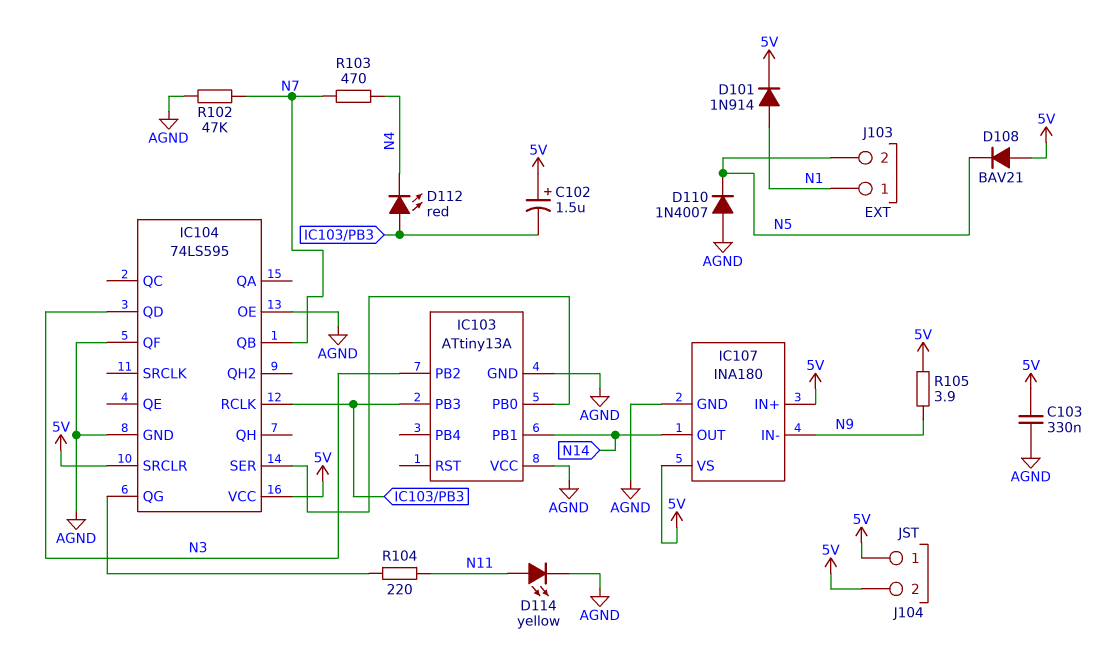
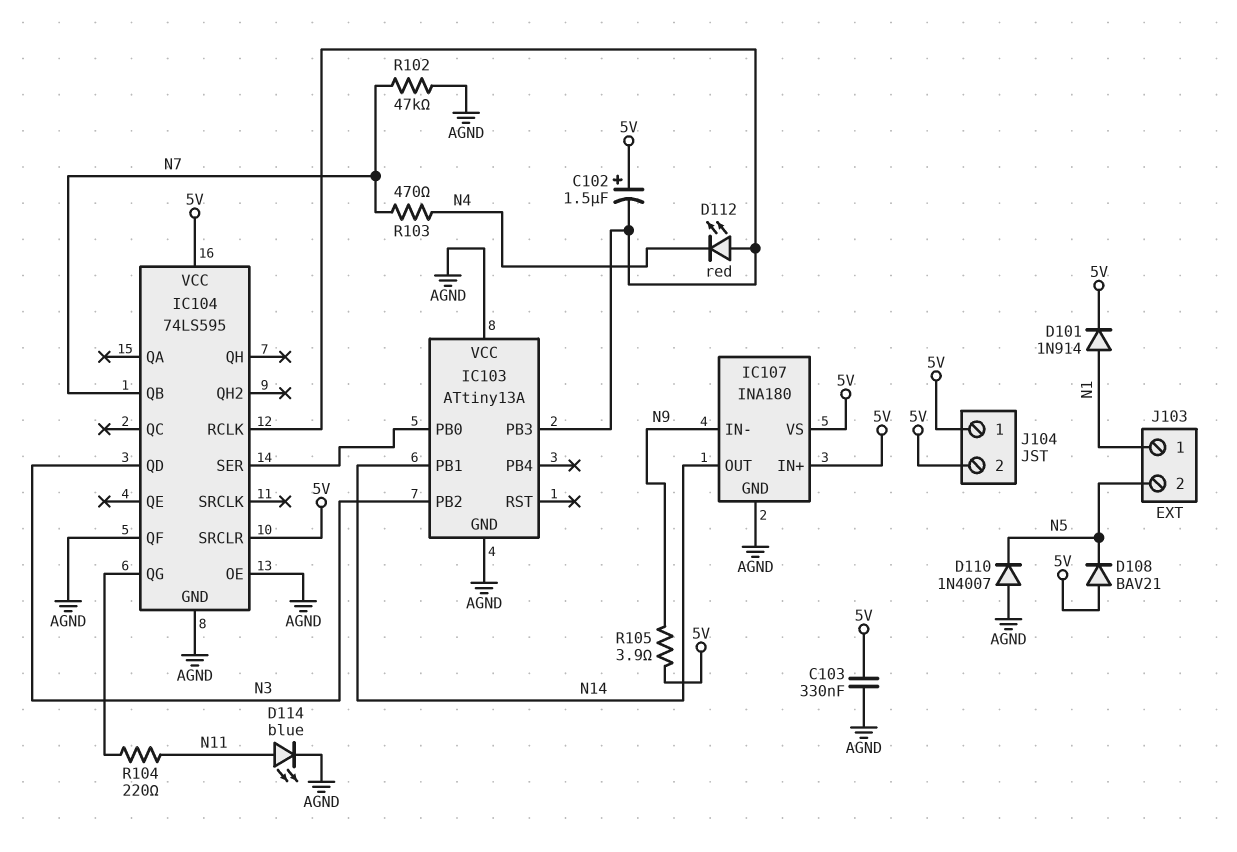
D114: LED yellow (A N11, K AGND) -> LED blue (A N11, K AGND)

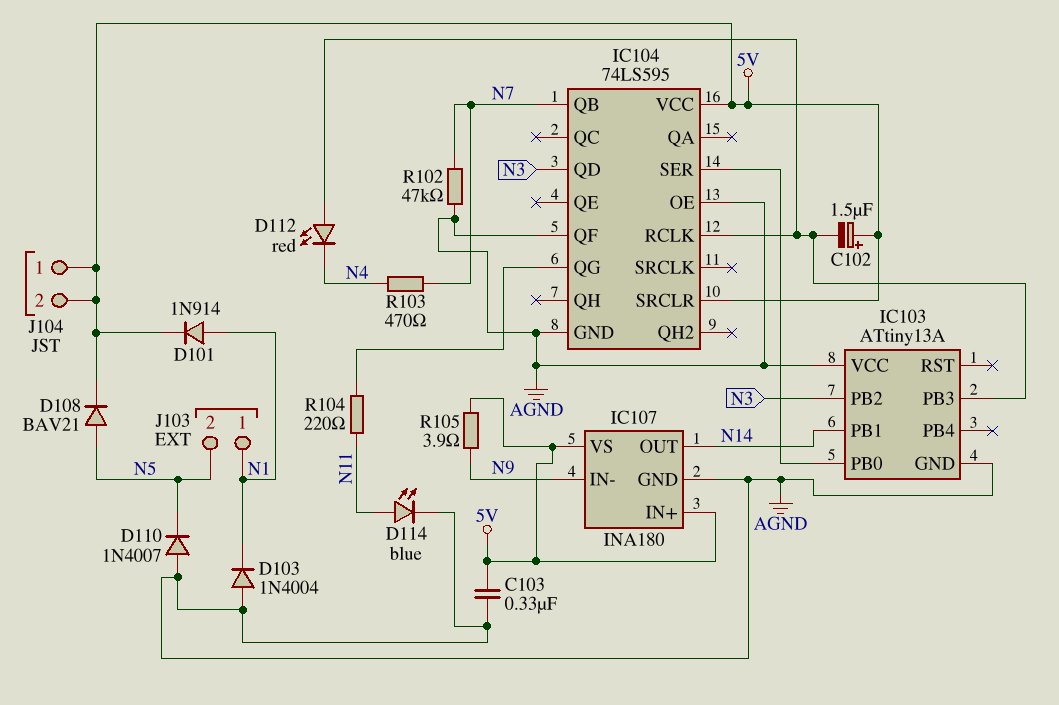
D103: none -> diode 1N4004 (A AGND, K N1)
D108: diode BAV21 (A 5V, K N5) -> diode BAV21 (A N5, K 5V)

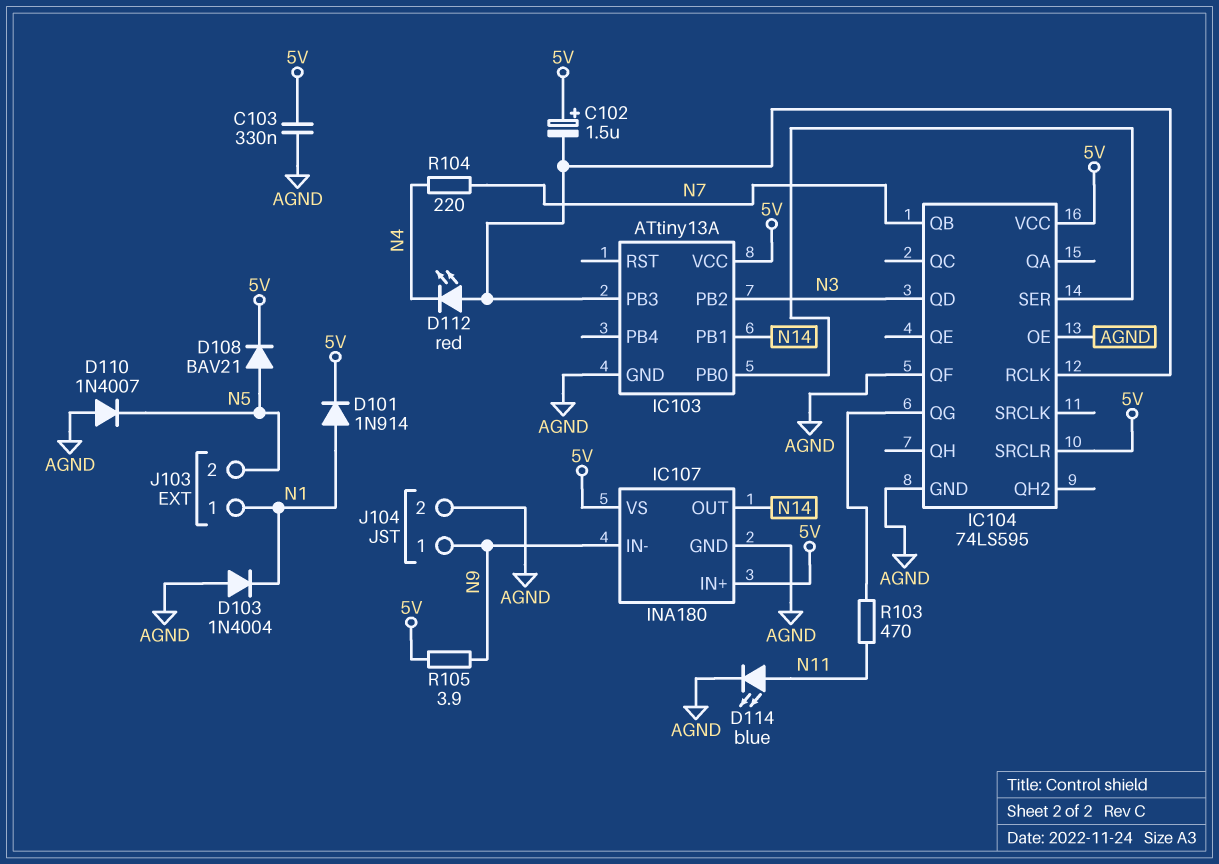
IC103 pin VCC: AGND -> 5V
J104 pin 1: 5V -> N9
J104 pin 2: 5V -> AGND
R102: 47k (AGND, N7) -> none
R103: 470 (N4, N7) -> 470 (IC104/QG, N11)
R104: 220 (IC104/QG, N11) -> 220 (N4, N7)

